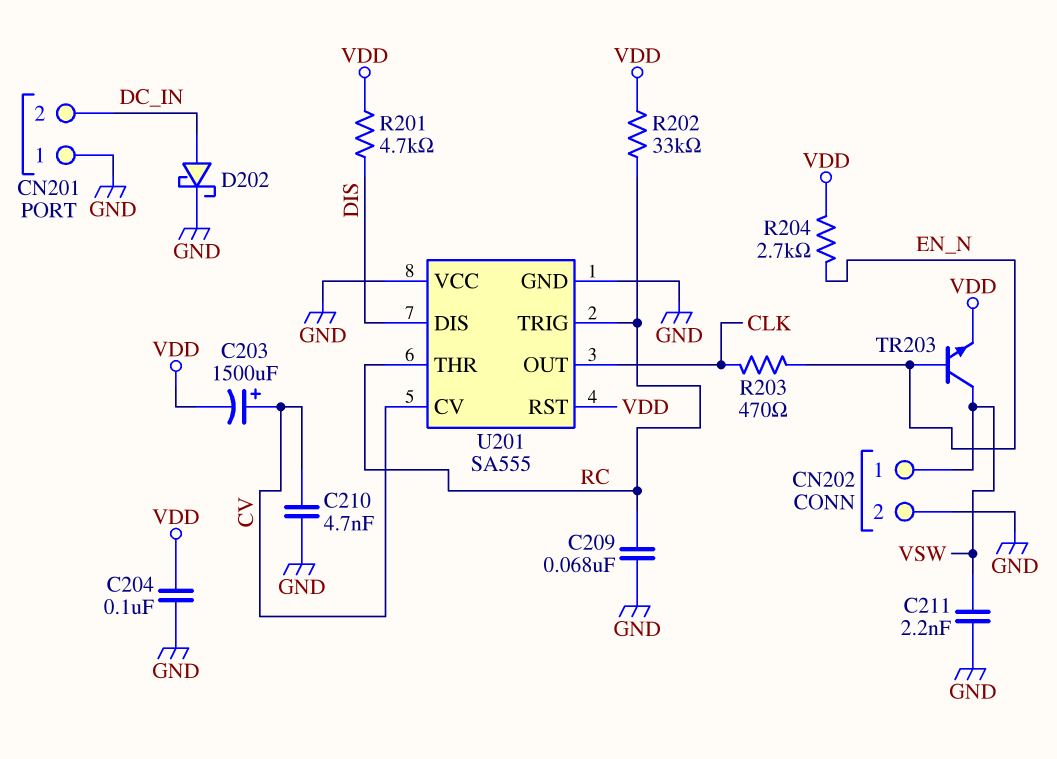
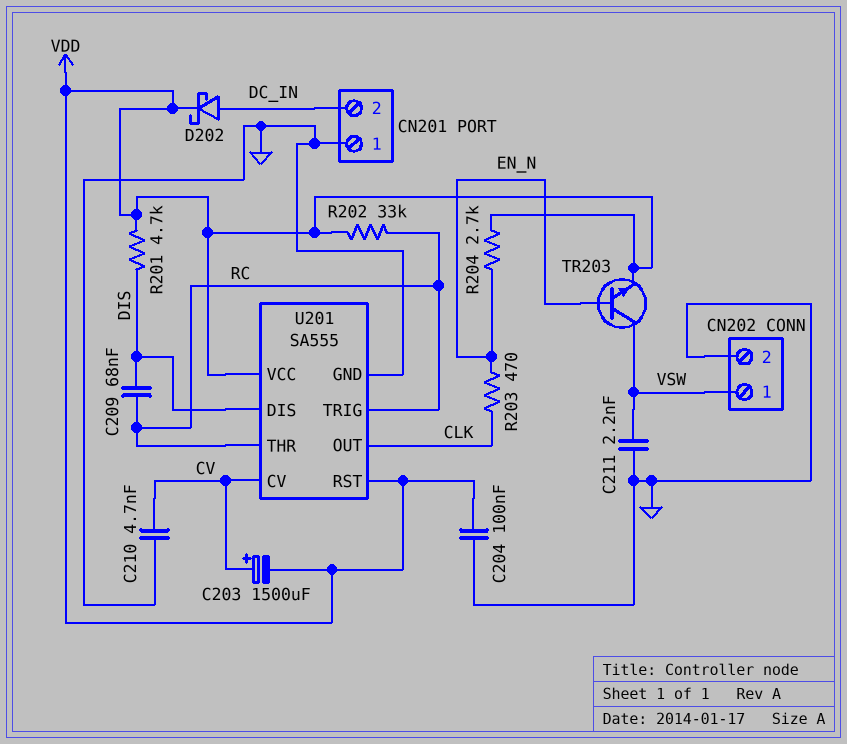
C209: 68nF (GND, RC) -> 68nF (DIS, RC)
D202: schottky (A DC_IN, K GND) -> schottky (A DC_IN, K VDD)
U201 pin VCC: GND -> VDD

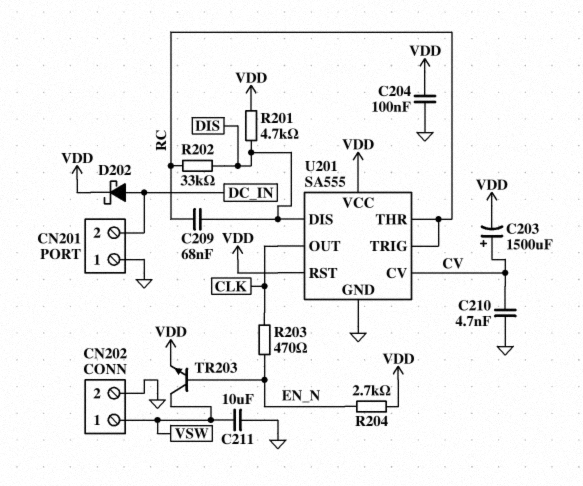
C211: 2.2nF (GND, VSW) -> 10uF (GND, VSW)
R202: 33k (RC, VDD) -> 33k (DIS, RC)

